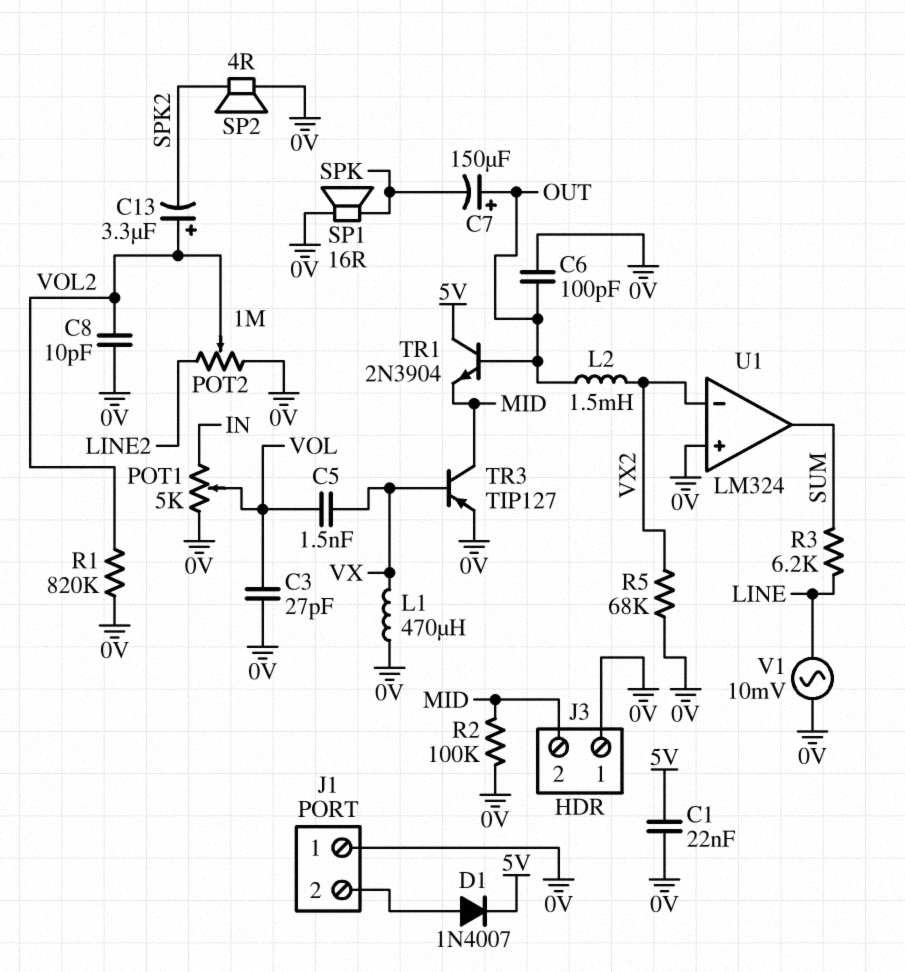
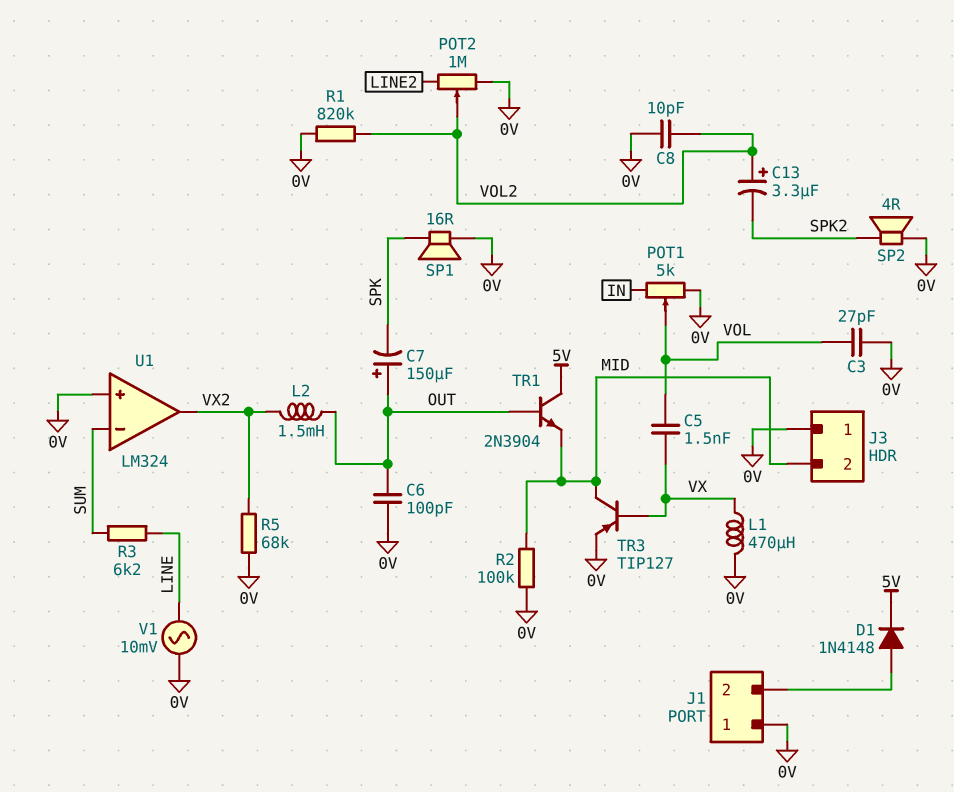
C1: 22nF (0V, 5V) -> none
D1: diode 1N4007 (A J1/2, K 5V) -> diode 1N4148 (A J1/2, K 5V)
U1 pin in-: VX2 -> SUM
U1 pin out: SUM -> VX2

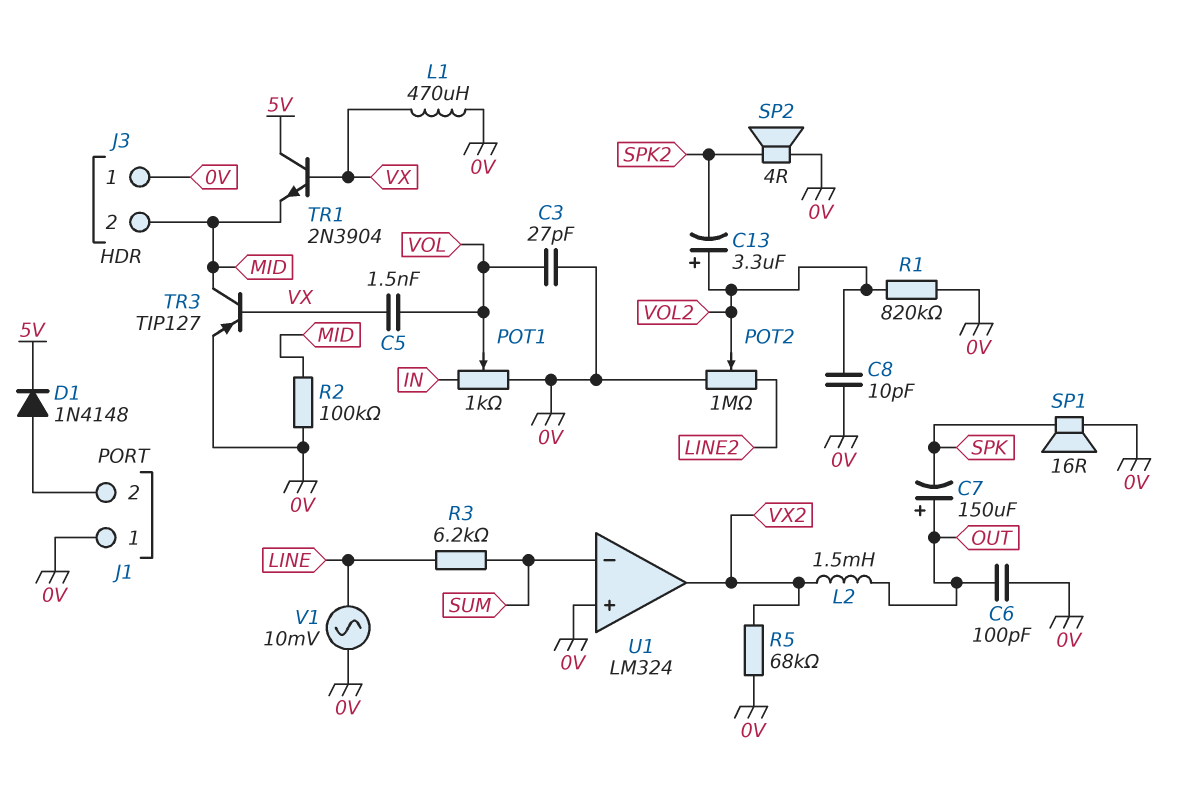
POT1: 5k (0V, IN, wiper VOL) -> 1k (0V, IN, wiper VOL)
TR1: NPN 2N3904 (B OUT, C 5V, E MID) -> NPN 2N3904 (B VX, C 5V, E MID)

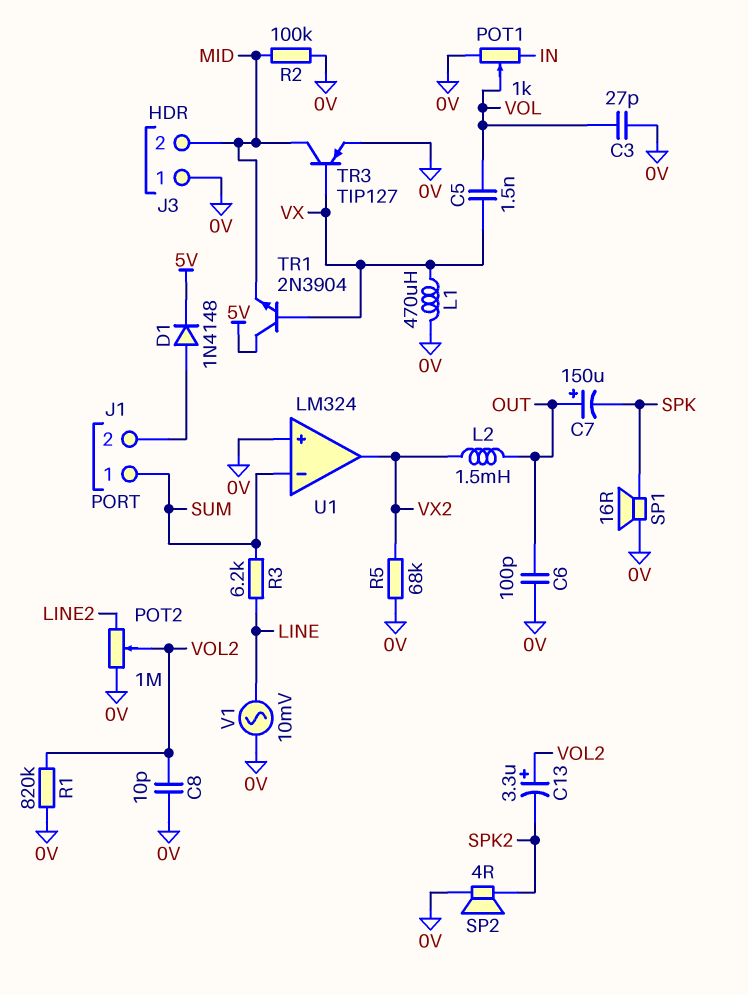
J1 pin 1: 0V -> SUM

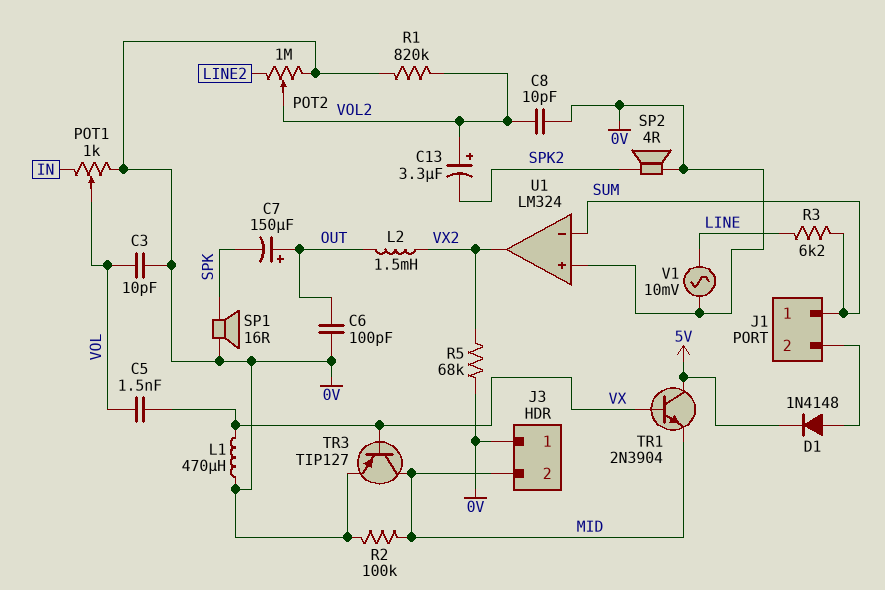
C3: 27pF (0V, VOL) -> 10pF (0V, VOL)

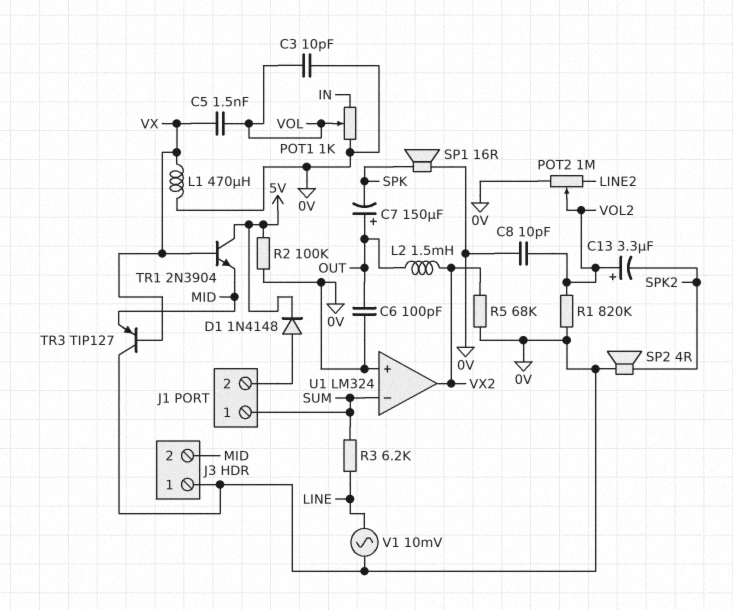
R2: 100k (0V, MID) -> 100k (0V, 5V)
TR3: PNP TIP127 (B VX, C MID, E 0V) -> PNP TIP127 (B VX, C 0V, E MID)

